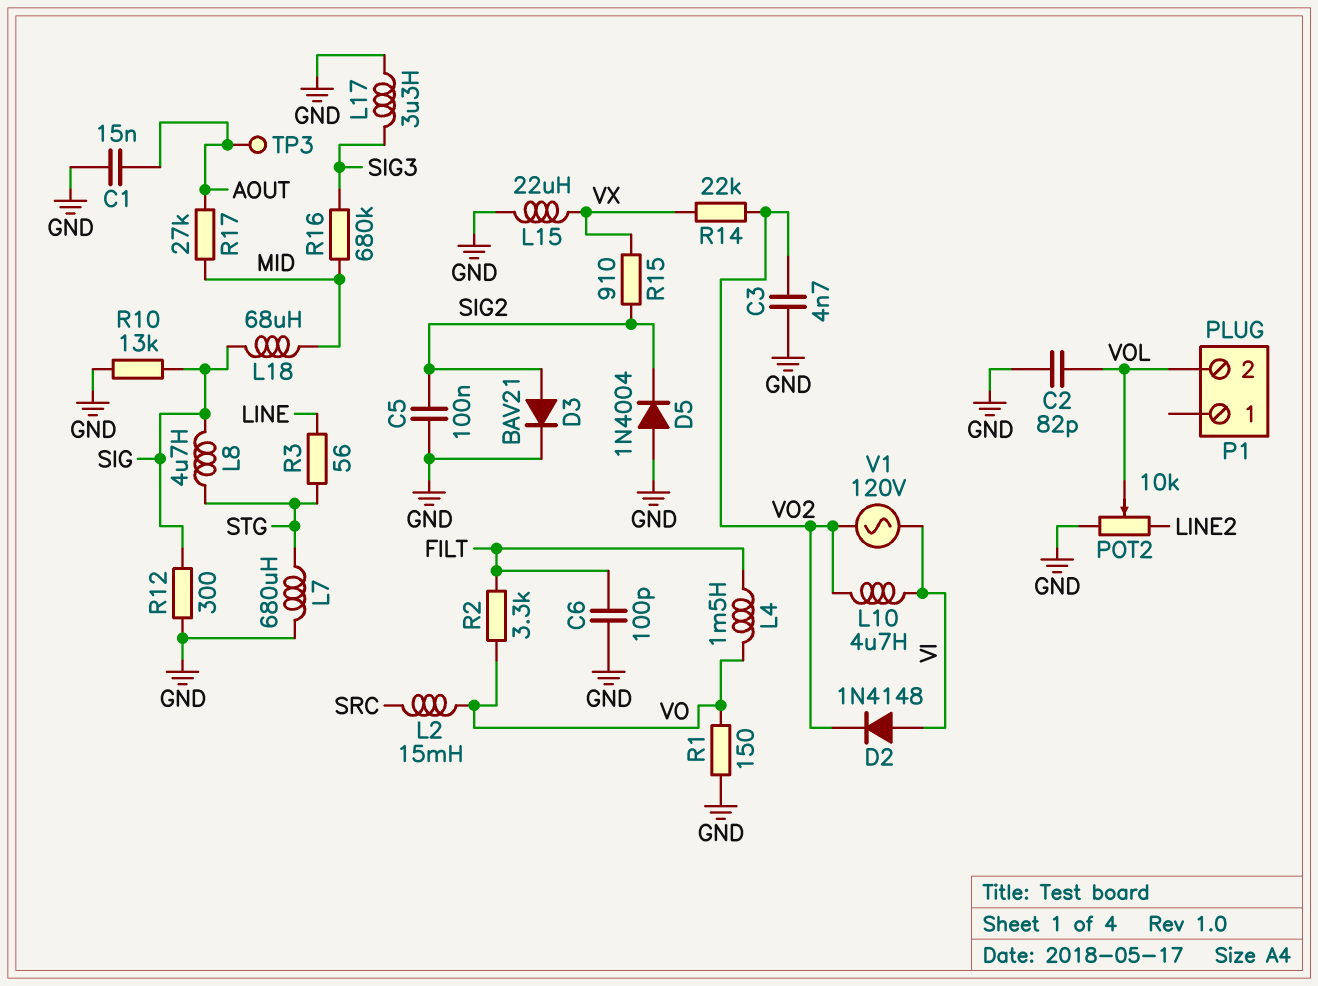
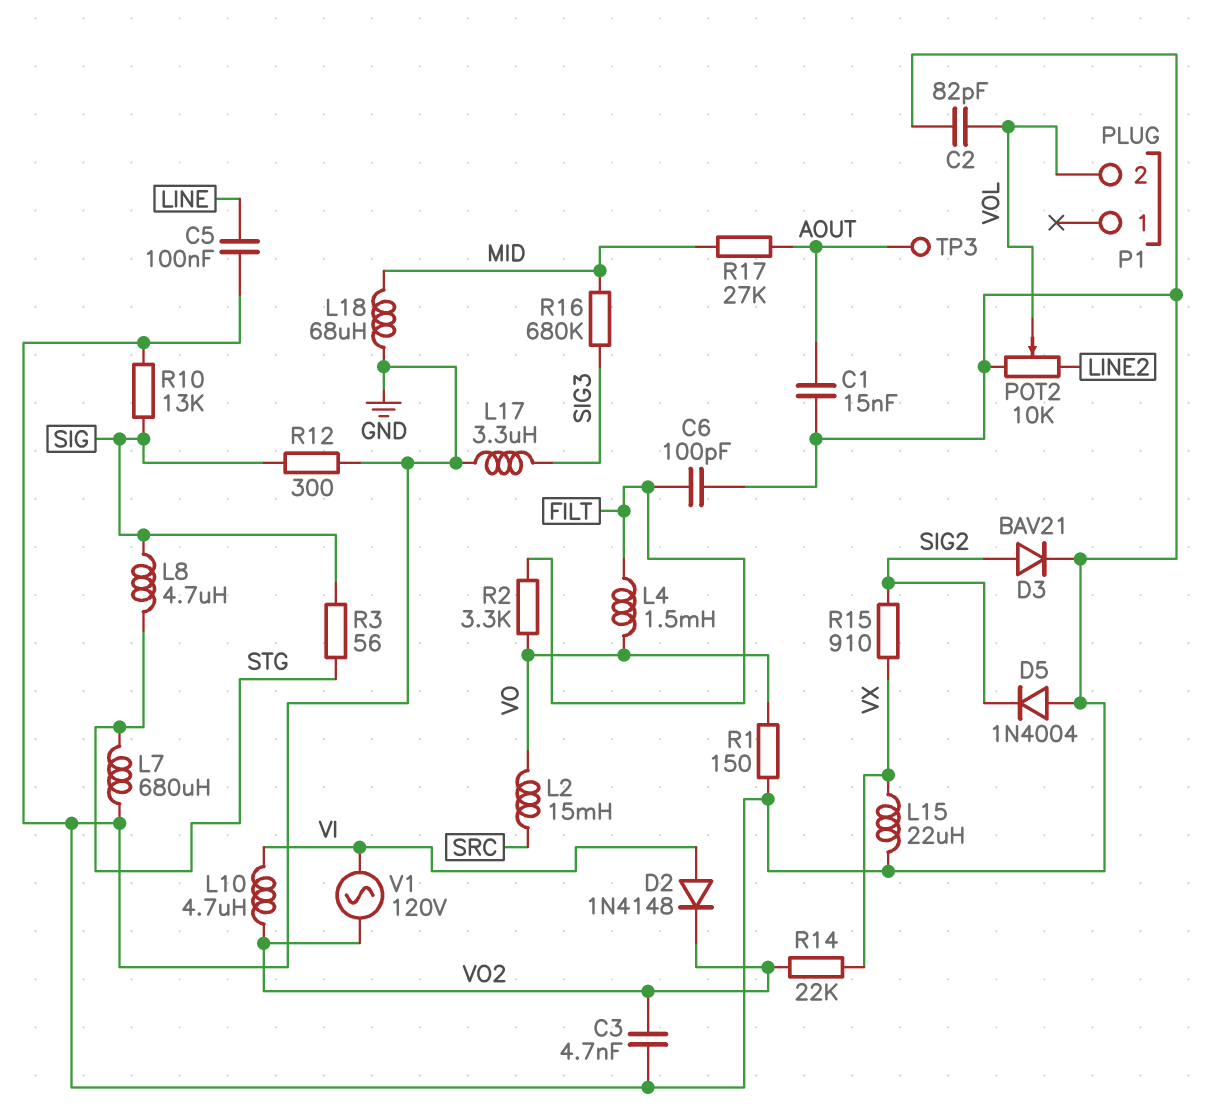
C5: 100nF (GND, SIG2) -> 100nF (GND, LINE)
L18: 68uH (MID, SIG) -> 68uH (GND, MID)
R3: 56 (LINE, STG) -> 56 (SIG, STG)

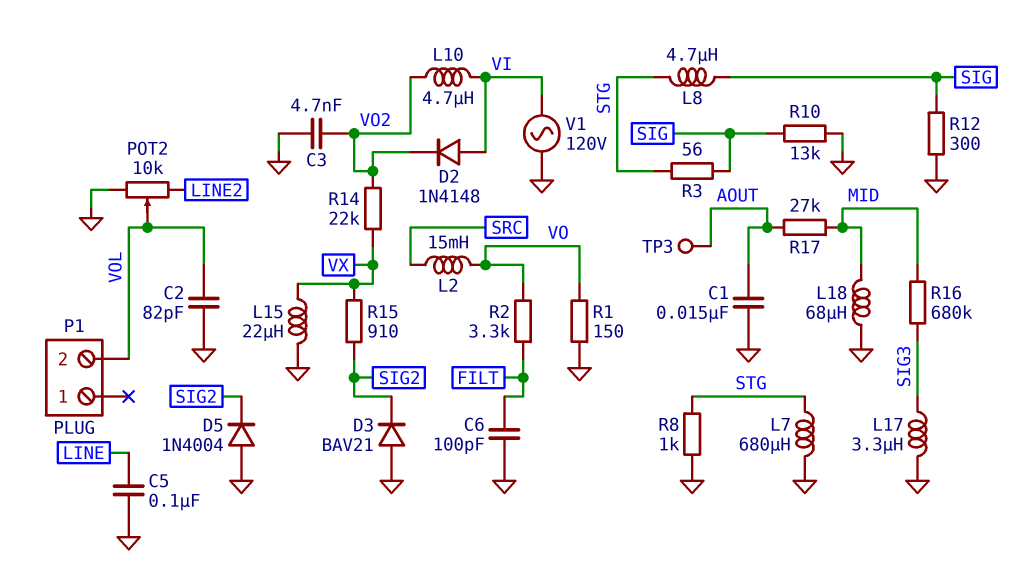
D3: diode BAV21 (A SIG2, K GND) -> diode BAV21 (A GND, K SIG2)
L4: 1.5mH (FILT, VO) -> none
R8: none -> 1k (GND, STG)
V1: AC 120V (VI, VO2) -> AC 120V (GND, VI)

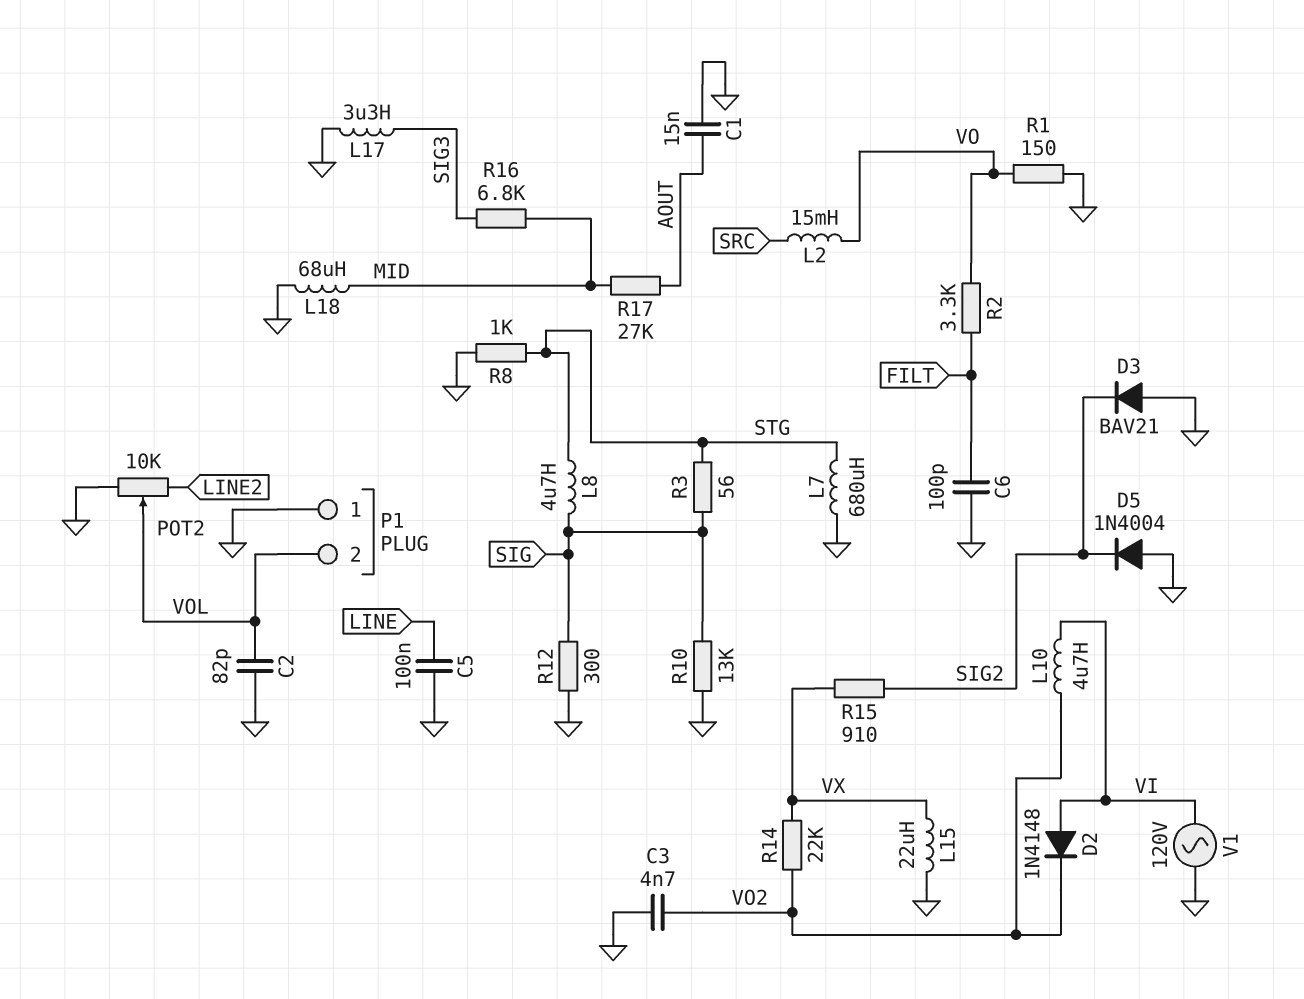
P1 pin 1: none -> GND
R16: 680k (MID, SIG3) -> 6.8k (MID, SIG3)
TP3: test point (AOUT) -> none

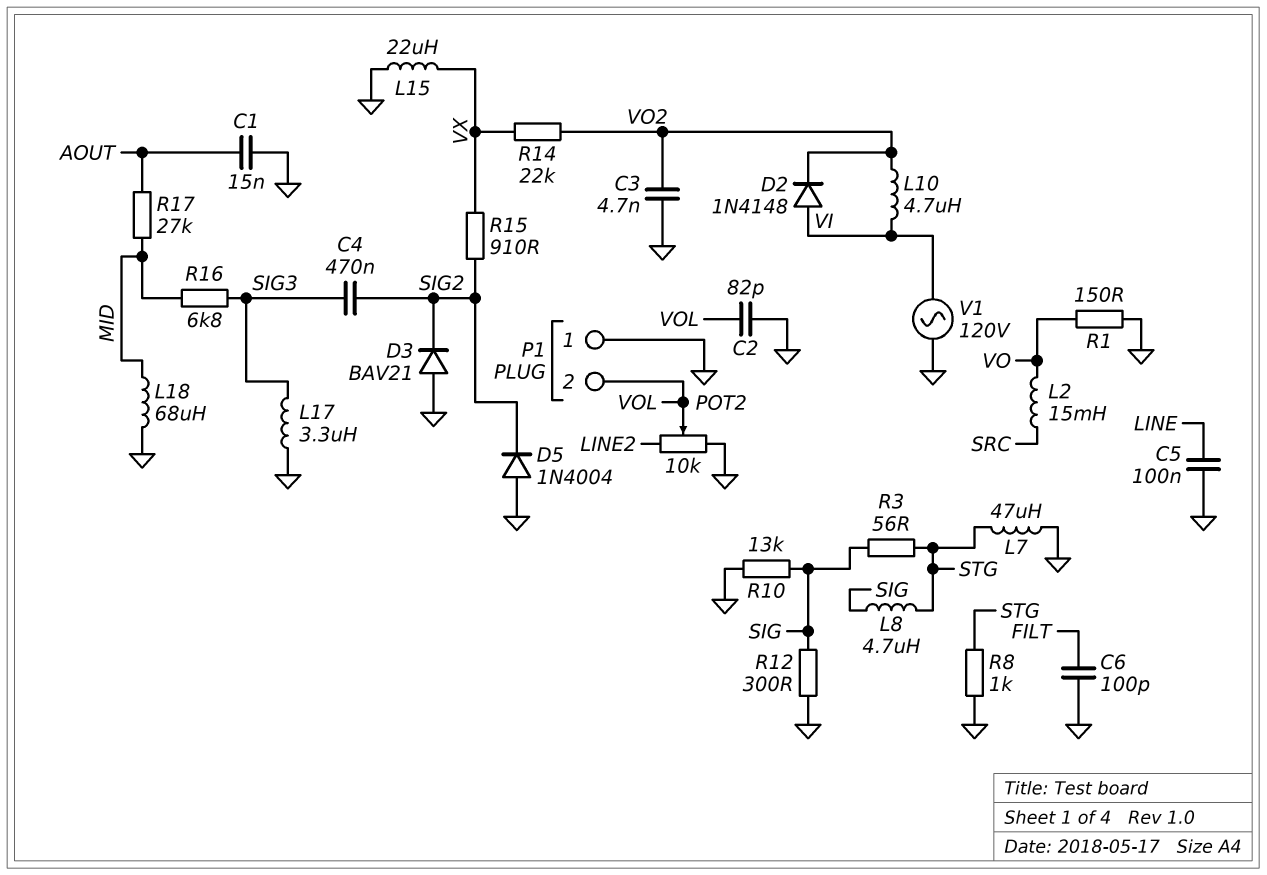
C4: none -> 470nF (SIG2, SIG3)
L7: 680uH (GND, STG) -> 47uH (GND, STG)
R2: 3.3k (FILT, VO) -> none

